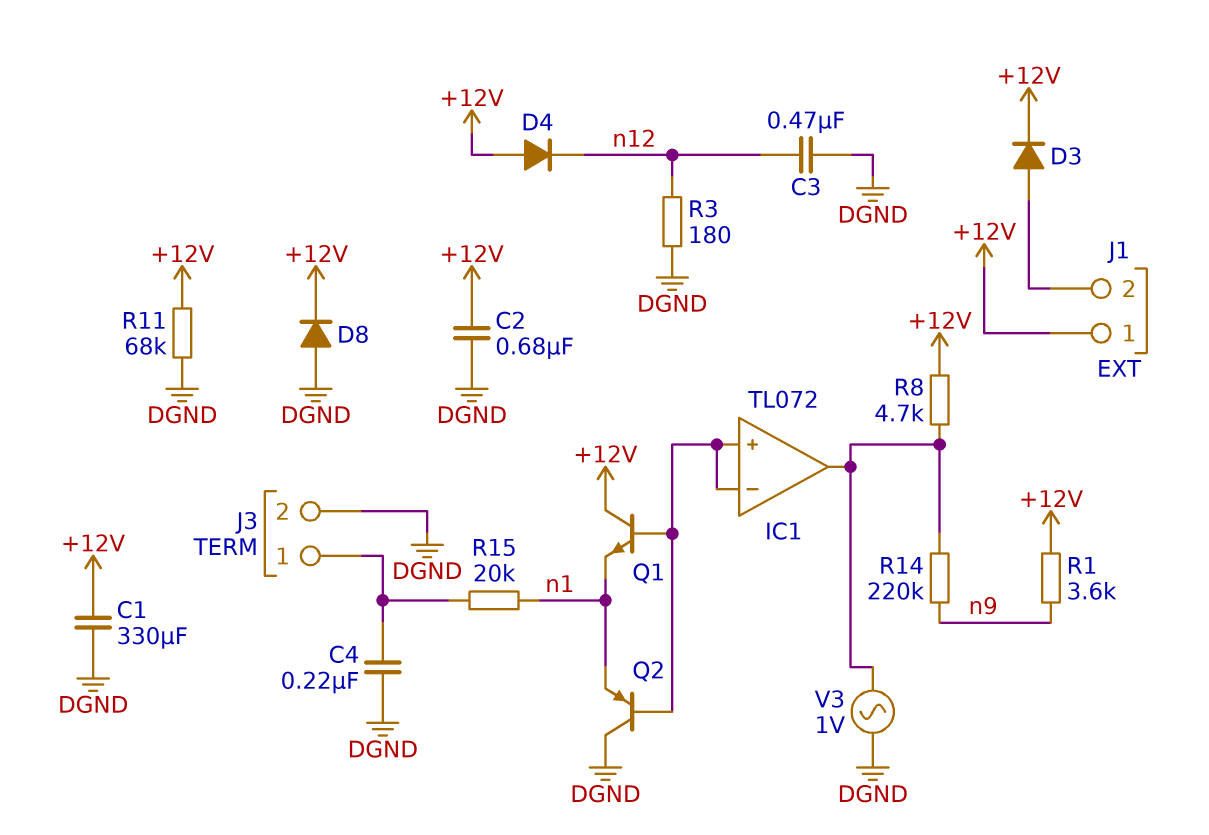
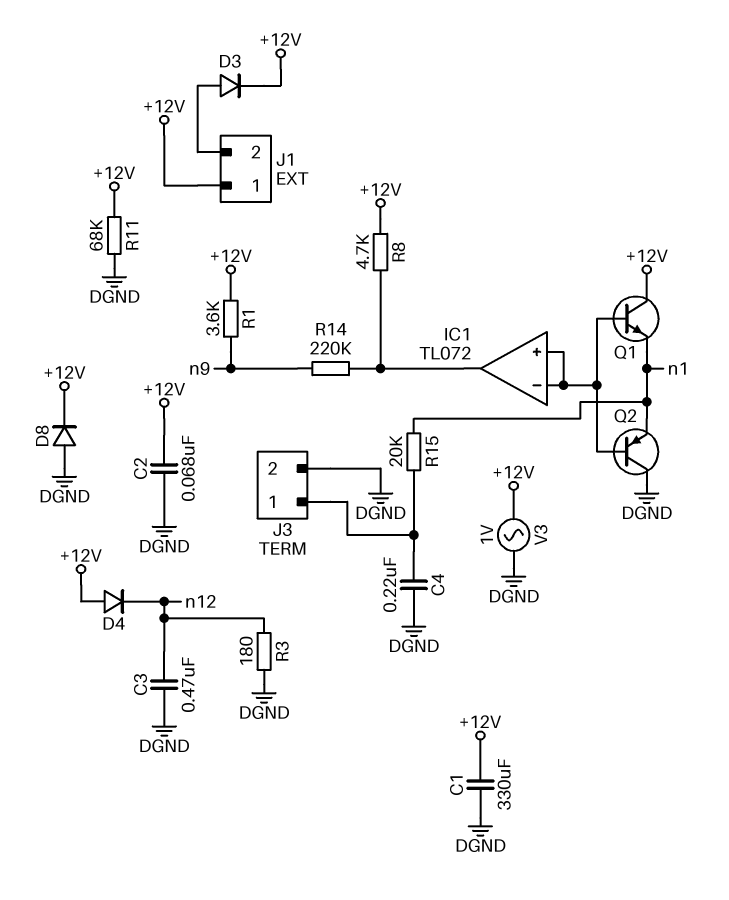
C2: 680nF (+12V, DGND) -> 68nF (+12V, DGND)
V3: AC 1V (DGND, IC1/out) -> AC 1V (+12V, DGND)

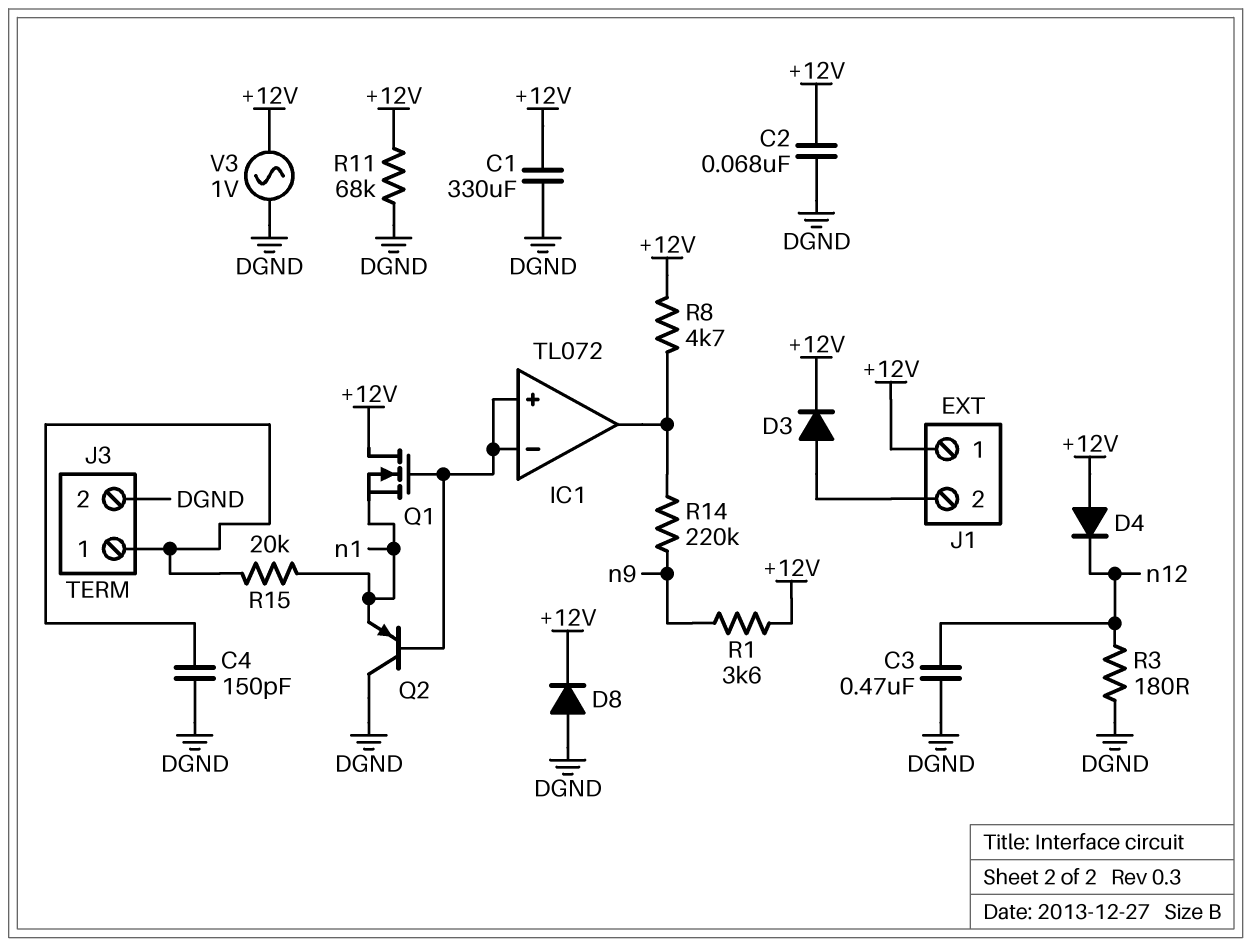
C4: 220nF (DGND, J3/1) -> 150pF (DGND, J3/1)
Q1: NPN (B IC1/in+, C +12V, E n1) -> NMOS (G IC1/in+, D +12V, S n1)

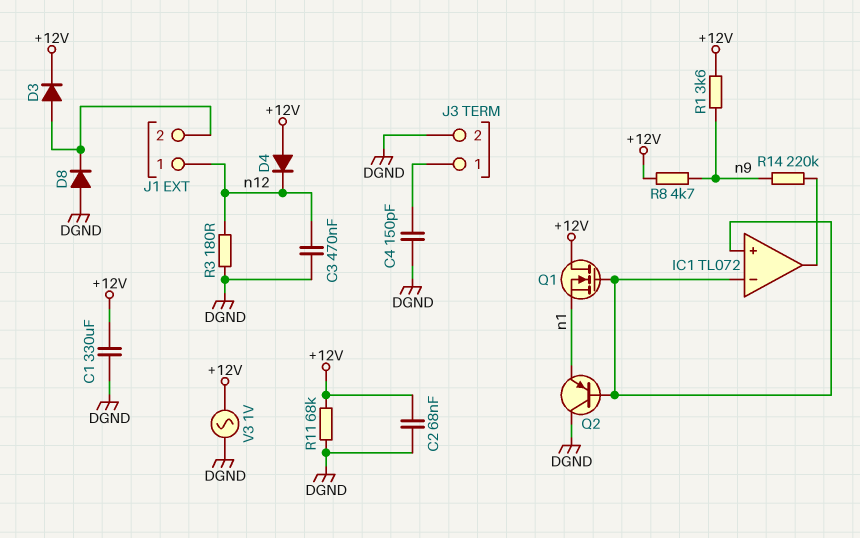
D8: diode (A DGND, K +12V) -> diode (A DGND, K J1/2)
J1 pin 1: +12V -> n12
R8: 4.7k (+12V, IC1/out) -> 4.7k (+12V, n9)
R15: 20k (J3/1, n1) -> none

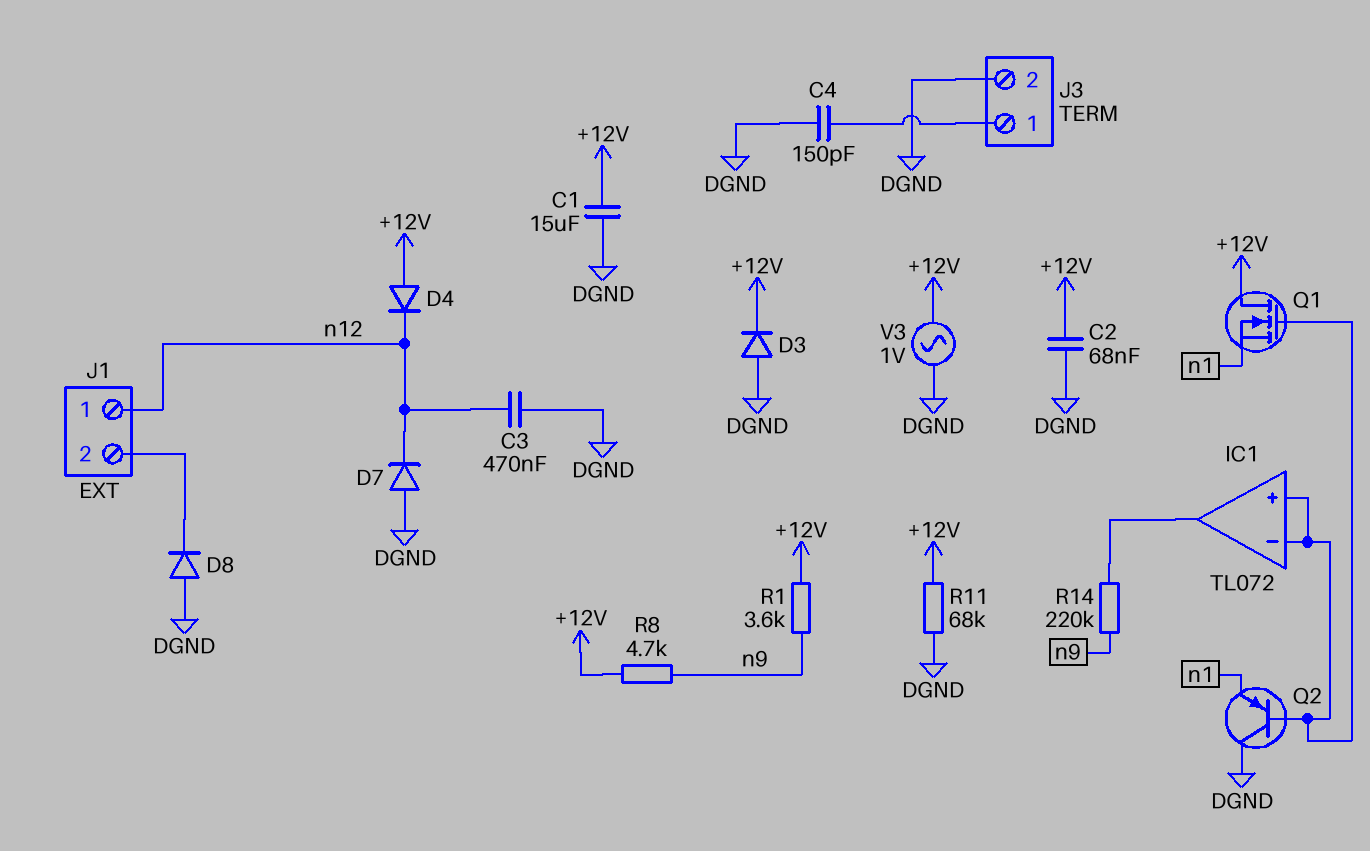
C1: 330uF (+12V, DGND) -> 15uF (+12V, DGND)
D3: diode (A J1/2, K +12V) -> diode (A DGND, K +12V)
D7: none -> diode (A DGND, K n12)
R3: 180 (DGND, n12) -> none

